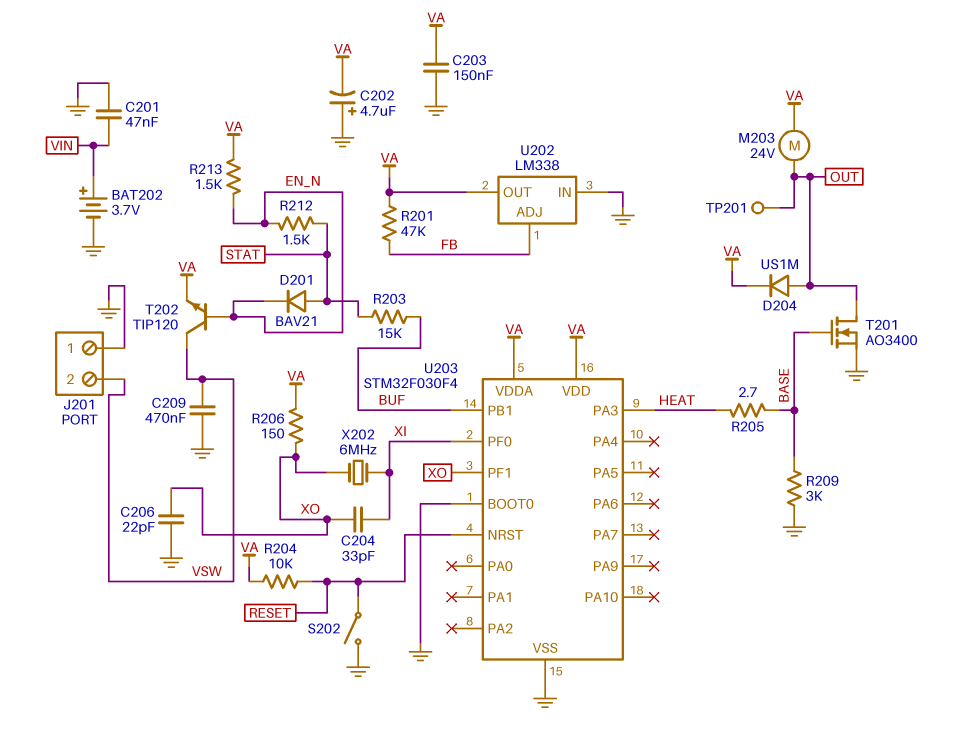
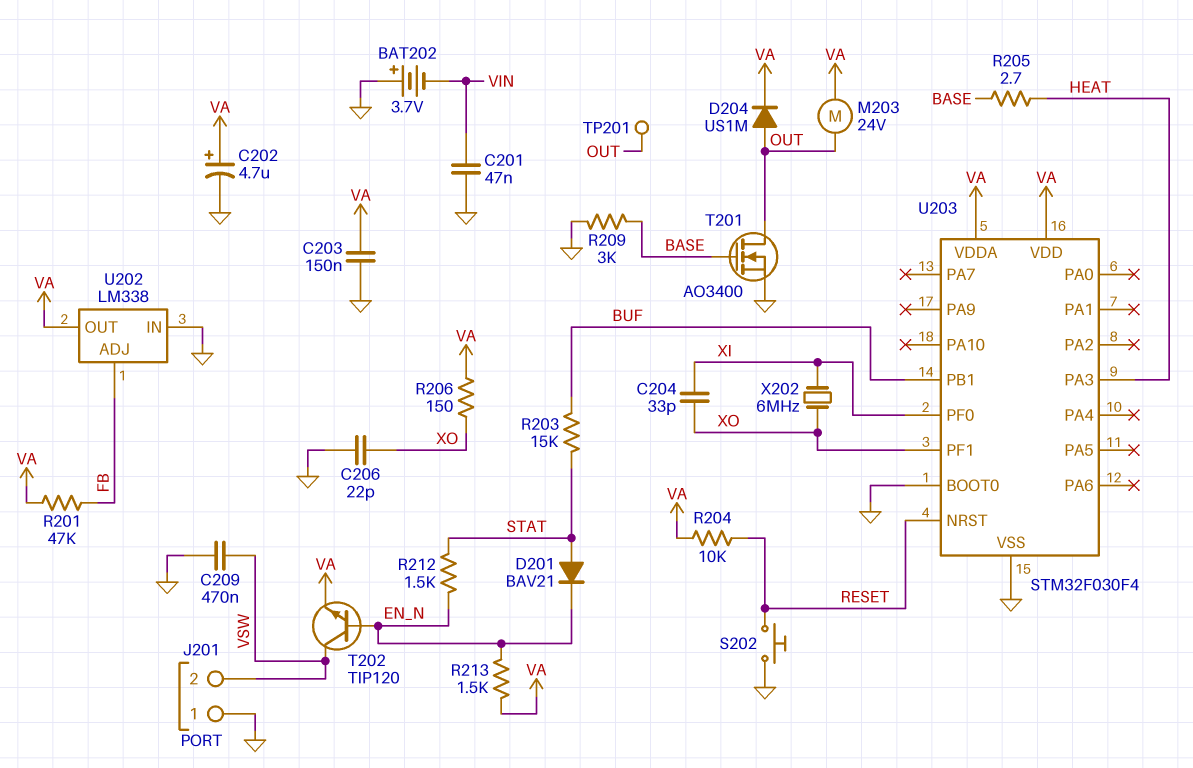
BAT202: 3.7V (plus VIN, minus GND) -> 3.7V (plus GND, minus VIN)
C202: 4.7uF (plus GND, minus VA) -> 4.7uF (plus VA, minus GND)
S202: switch (GND, RESET) -> button (GND, RESET)

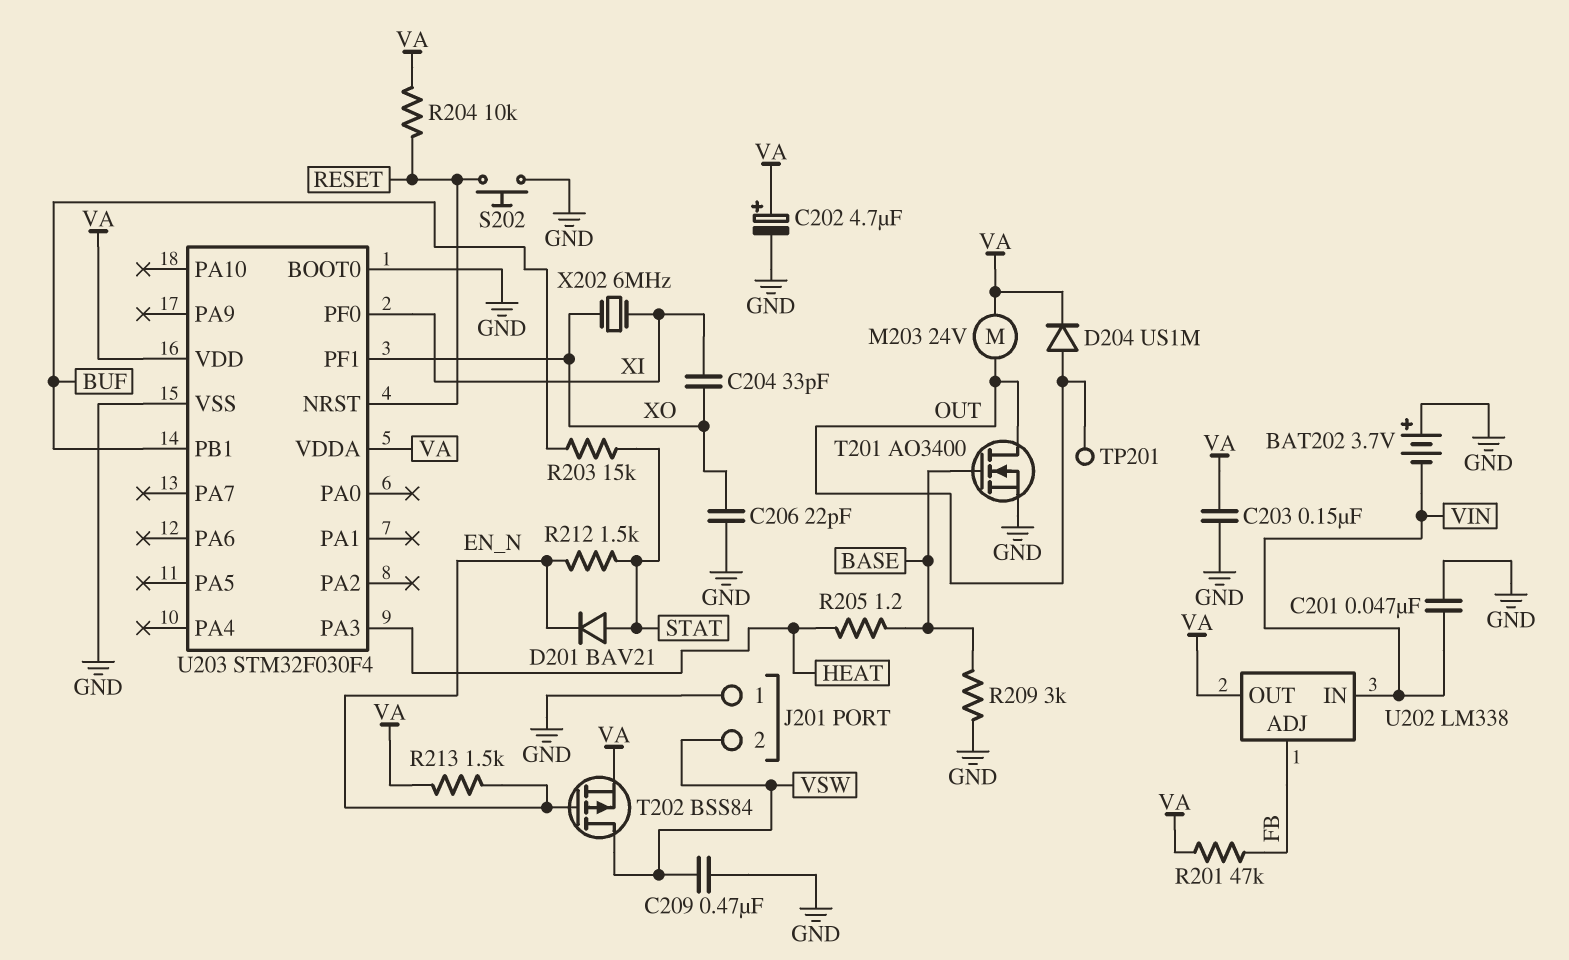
R205: 2.7 (BASE, HEAT) -> 1.2 (BASE, HEAT)
R206: 150 (VA, XO) -> none
T202: NPN TIP120 (B EN_N, C VSW, E VA) -> PMOS BSS84 (G EN_N, D VSW, S VA)
U202 pin IN: GND -> VIN

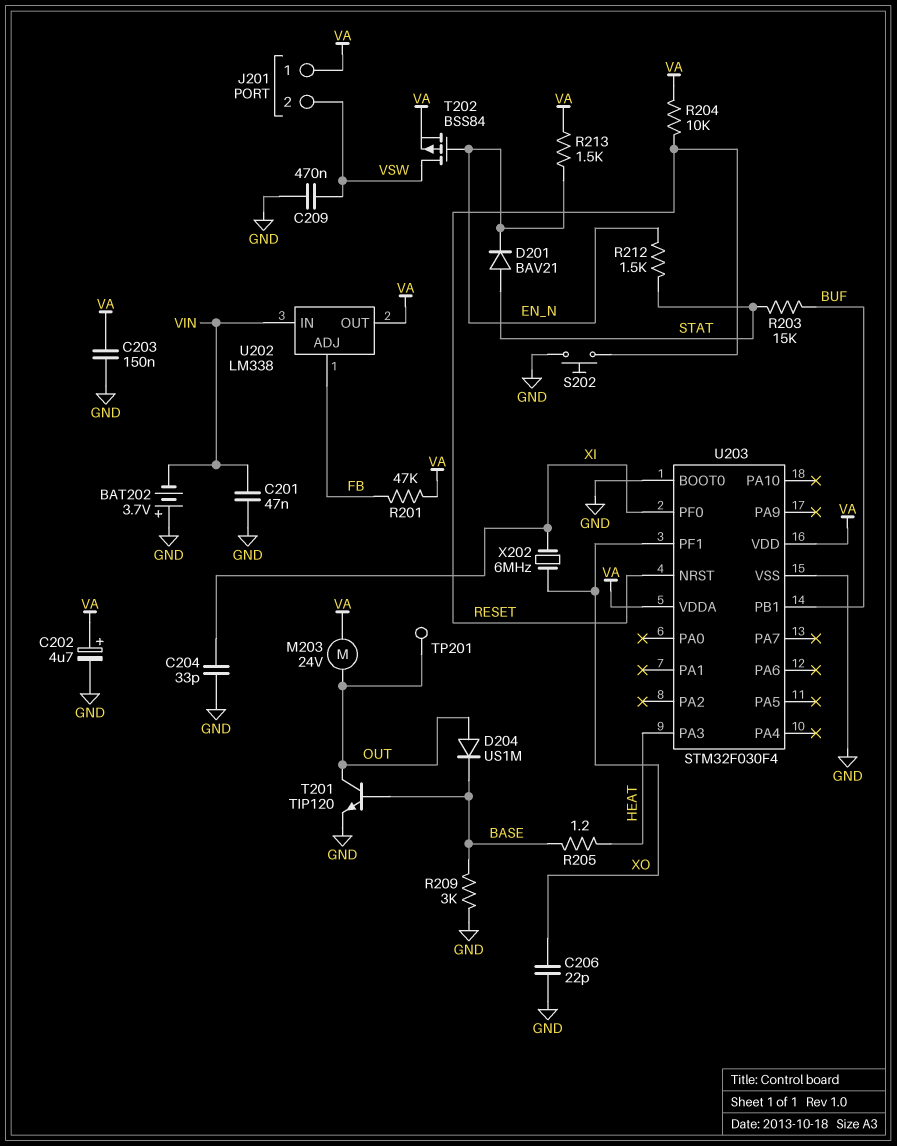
C204: 33pF (XI, XO) -> 33pF (GND, XI)
D204: diode US1M (A OUT, K VA) -> diode US1M (A OUT, K BASE)
J201 pin 1: GND -> VA
T201: NMOS AO3400 (G BASE, D OUT, S GND) -> NPN TIP120 (B BASE, C OUT, E GND)

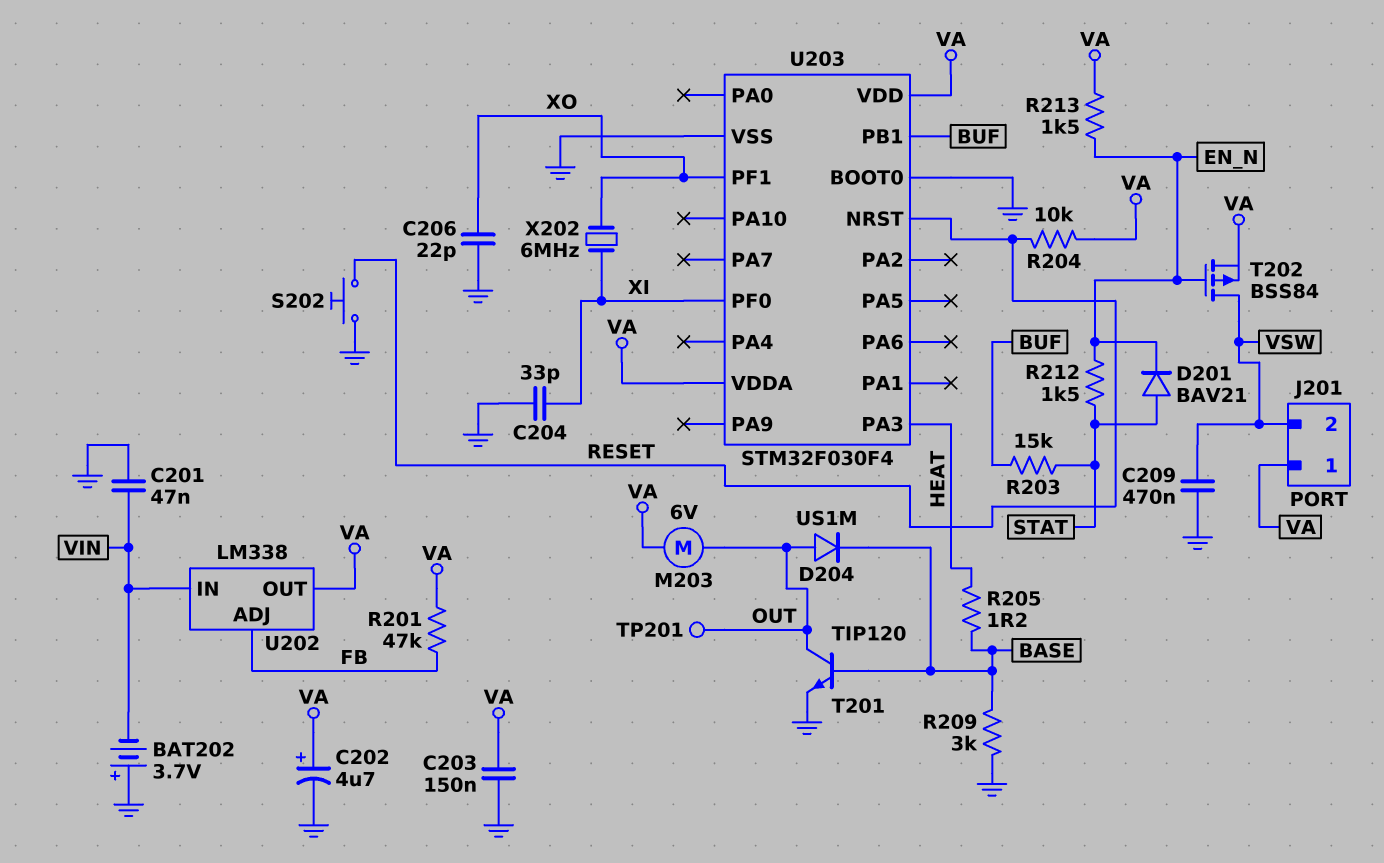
M203: motor 24V (OUT, VA) -> motor 6V (OUT, VA)

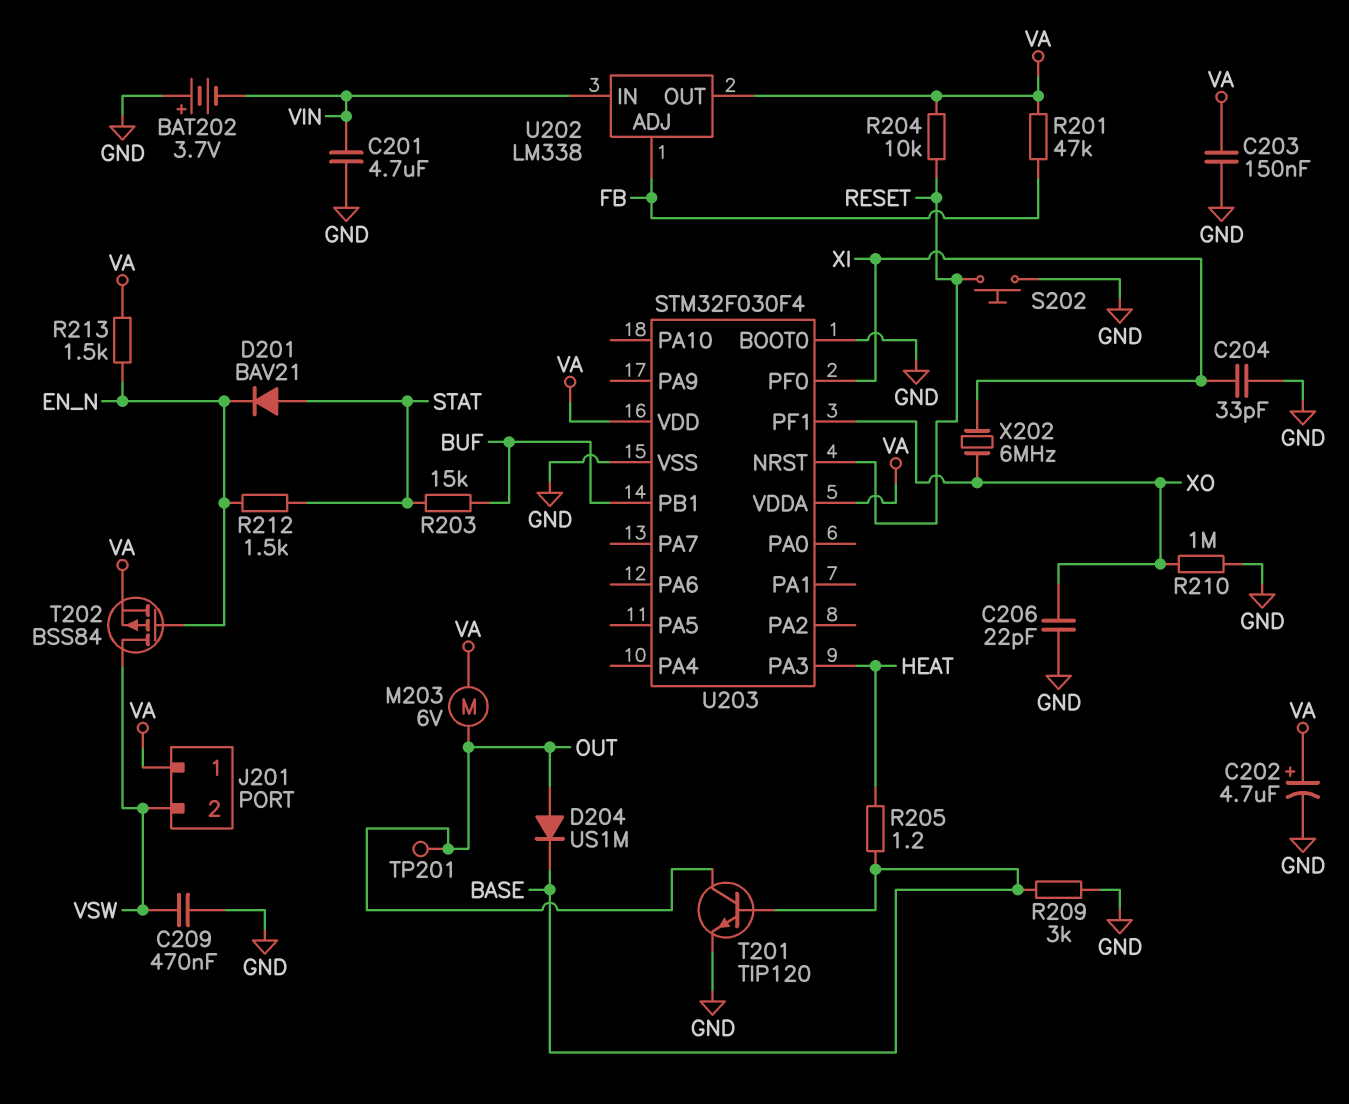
C201: 47nF (GND, VIN) -> 4.7uF (GND, VIN)
R210: none -> 1M (GND, XO)

